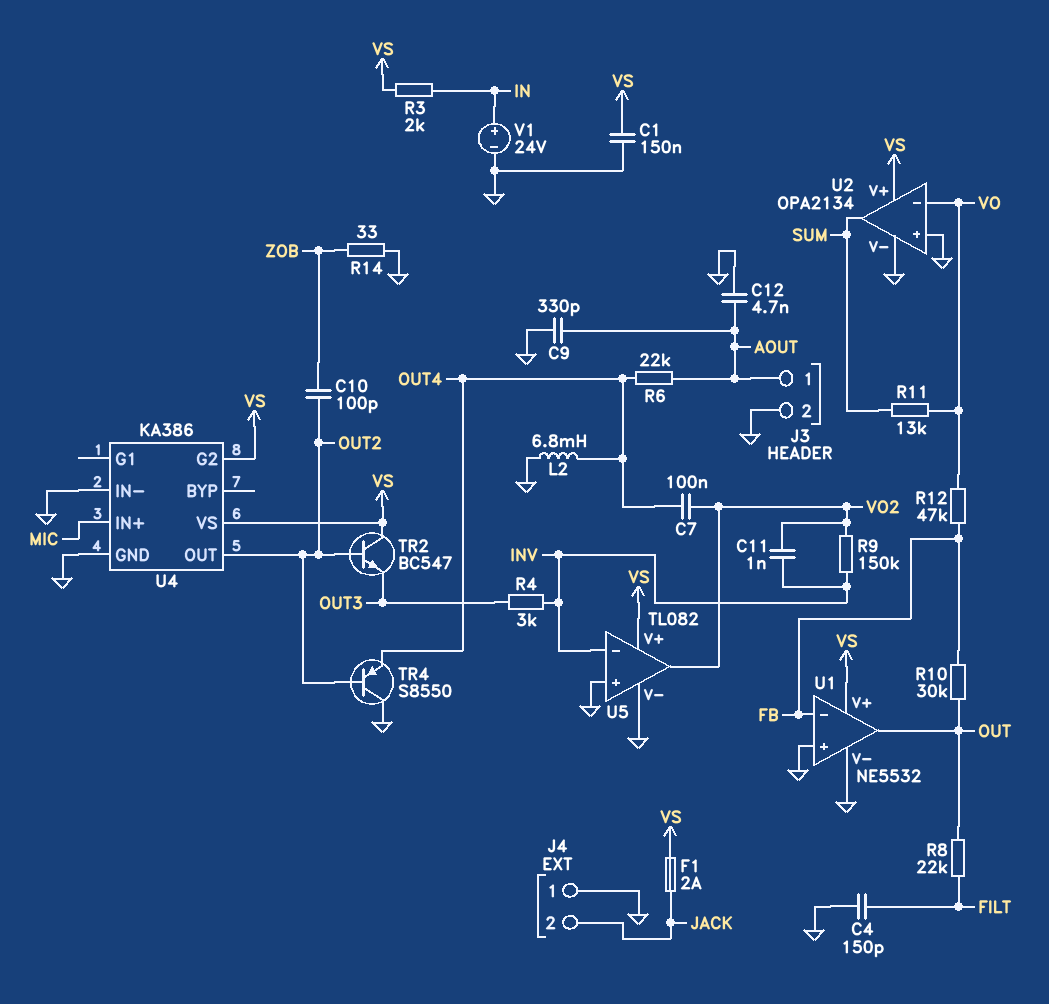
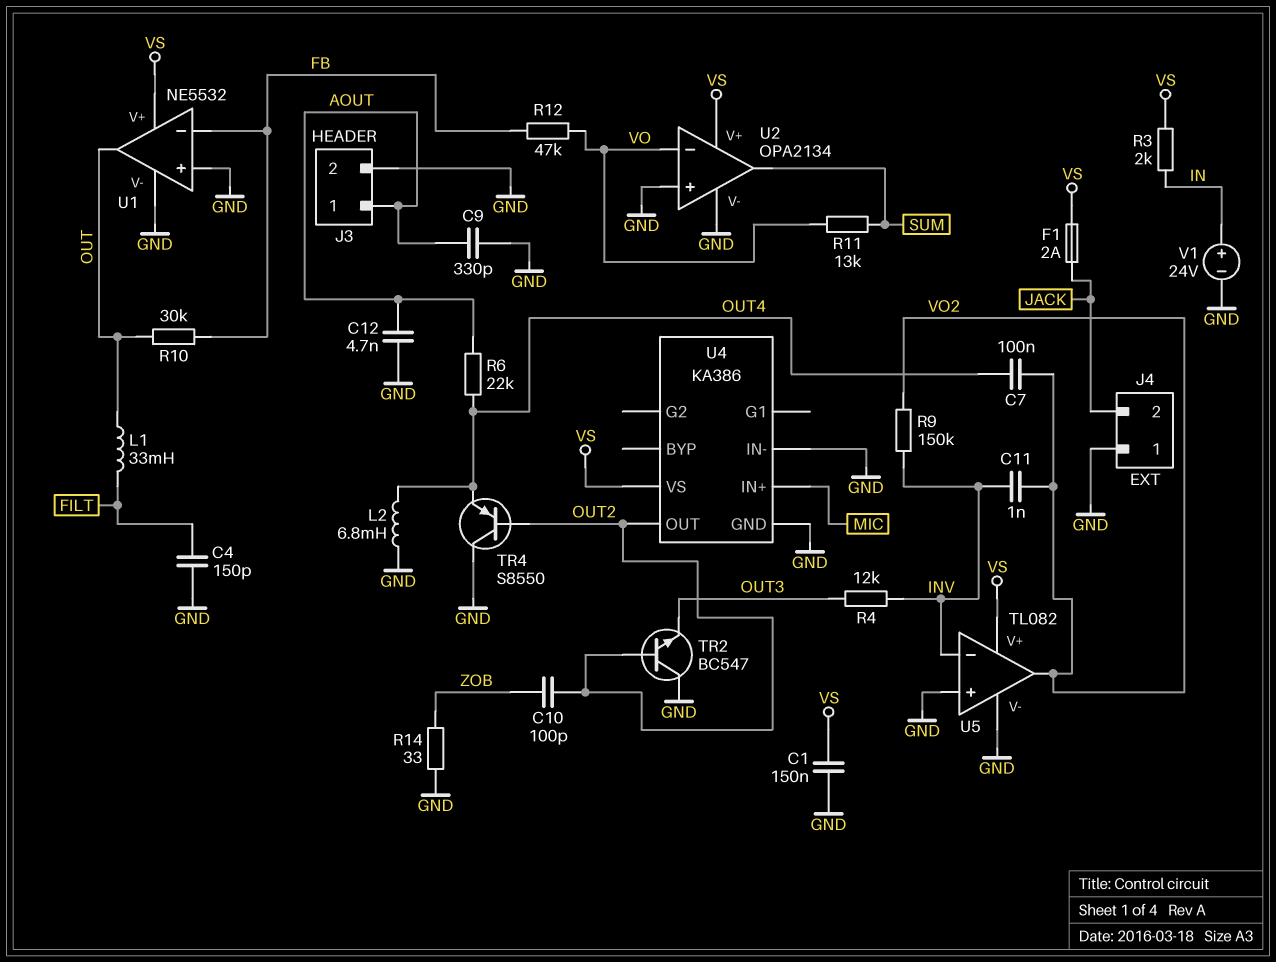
L1: none -> 33mH (FILT, OUT)
R4: 3k (INV, OUT3) -> 12k (INV, OUT3)
R8: 22k (FILT, OUT) -> none
TR2: NPN BC547 (B OUT2, C VS, E OUT3) -> NPN BC547 (B OUT2, C GND, E OUT3)
U4 pin G2: VS -> none

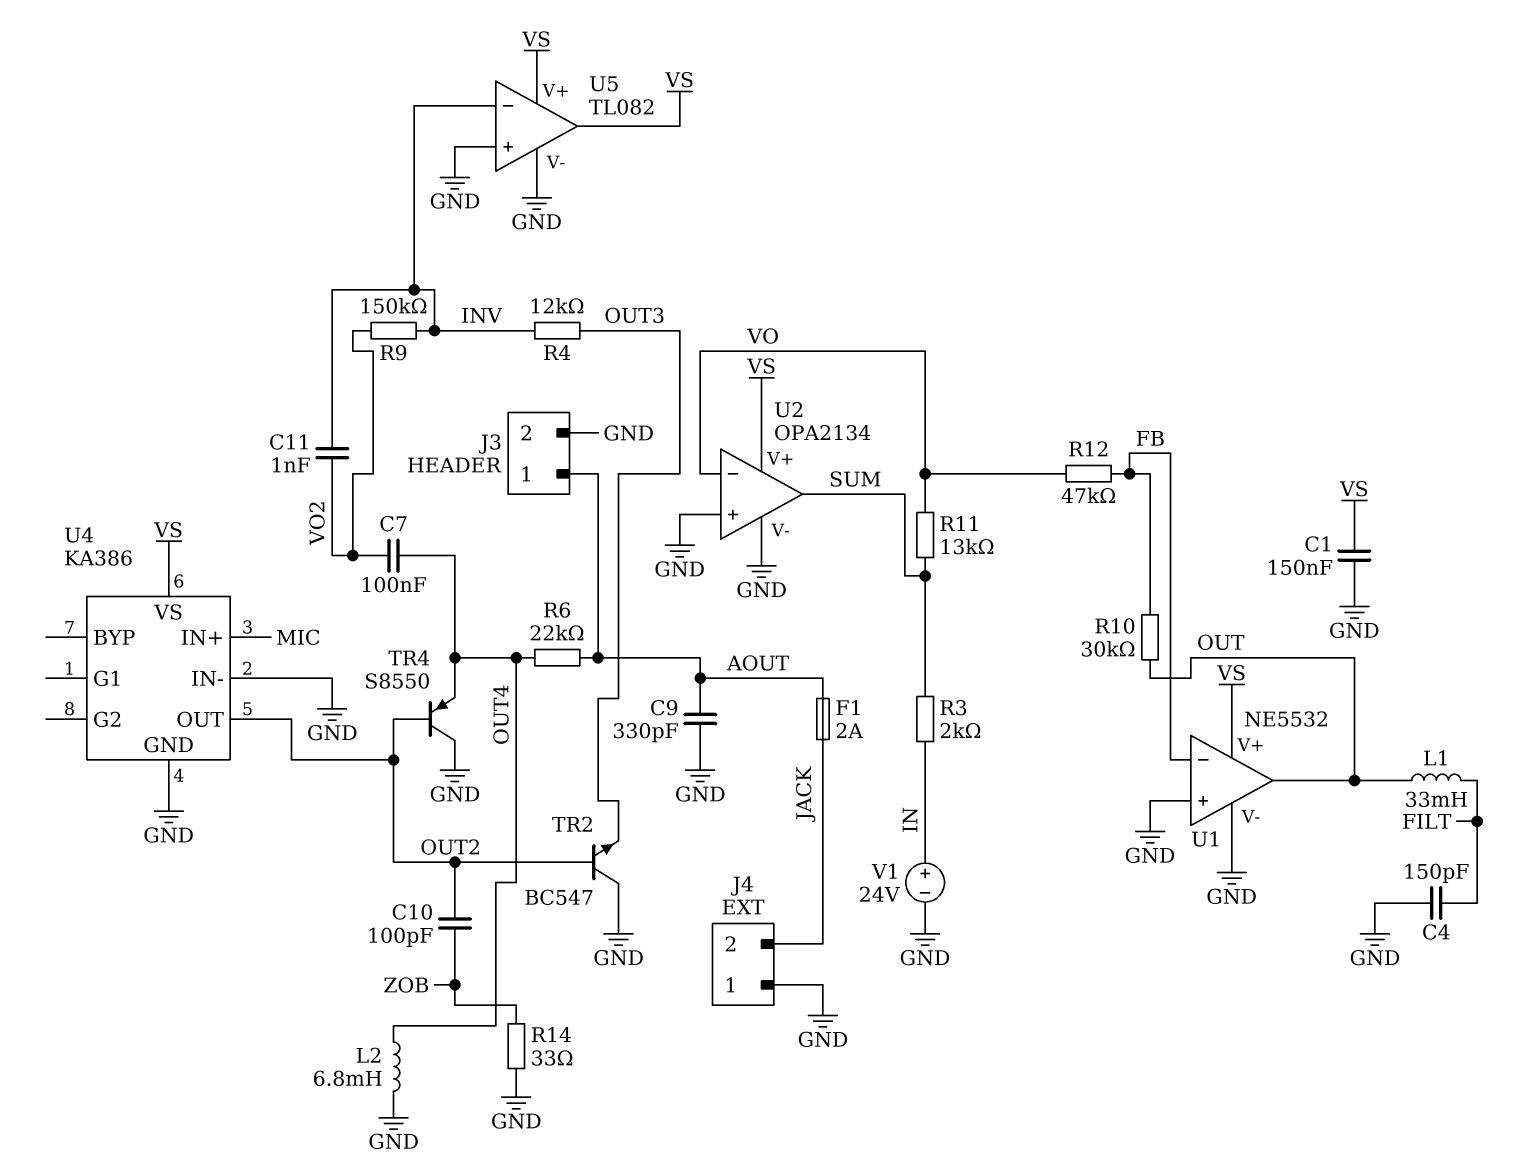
C12: 4.7nF (AOUT, GND) -> none
F1: 2A (JACK, VS) -> 2A (AOUT, JACK)
R3: 2k (IN, VS) -> 2k (IN, SUM)
U5 pin out: VO2 -> VS

